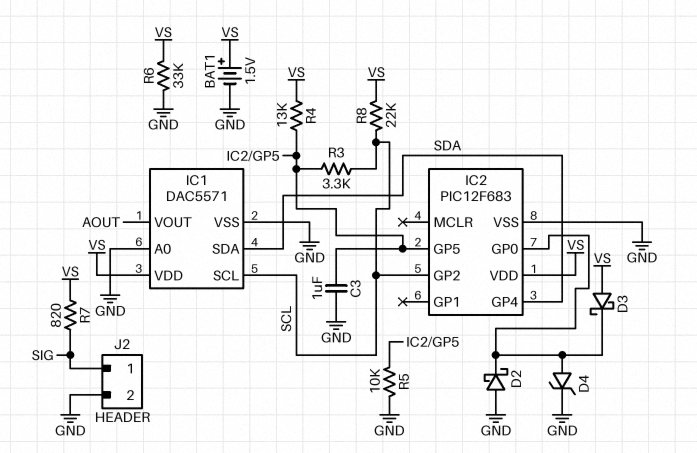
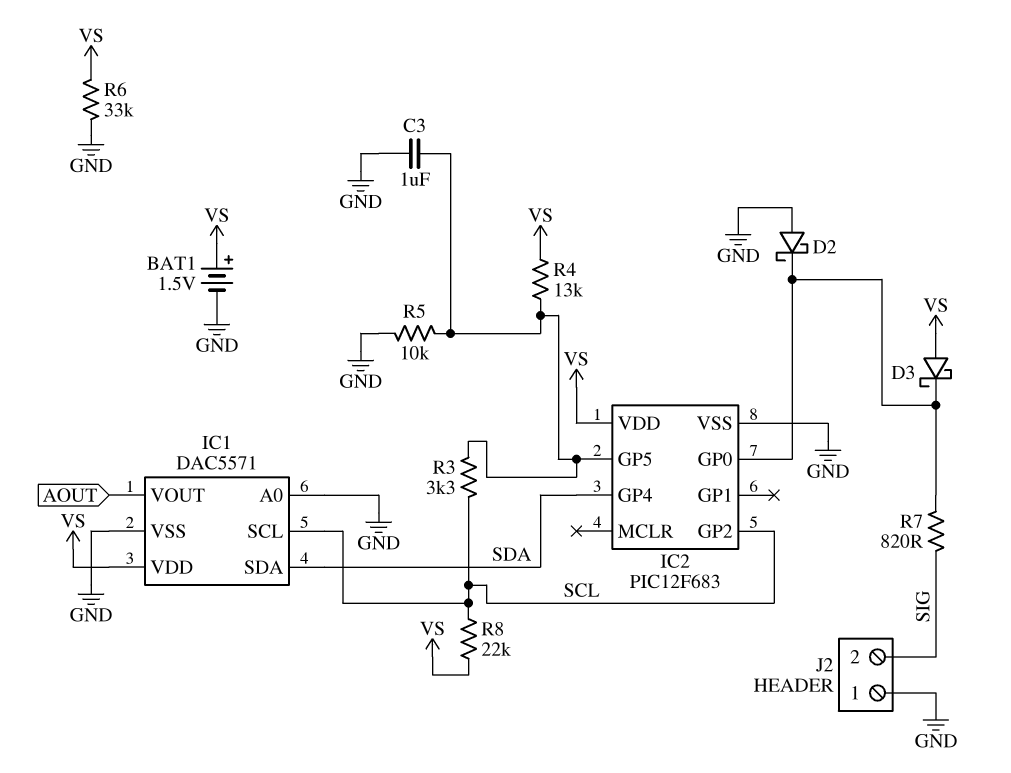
D4: zener (A IC2/GP0, K GND) -> none
J2 pin 1: SIG -> GND
J2 pin 2: GND -> SIG
R7: 820 (SIG, VS) -> 820 (IC2/GP0, SIG)

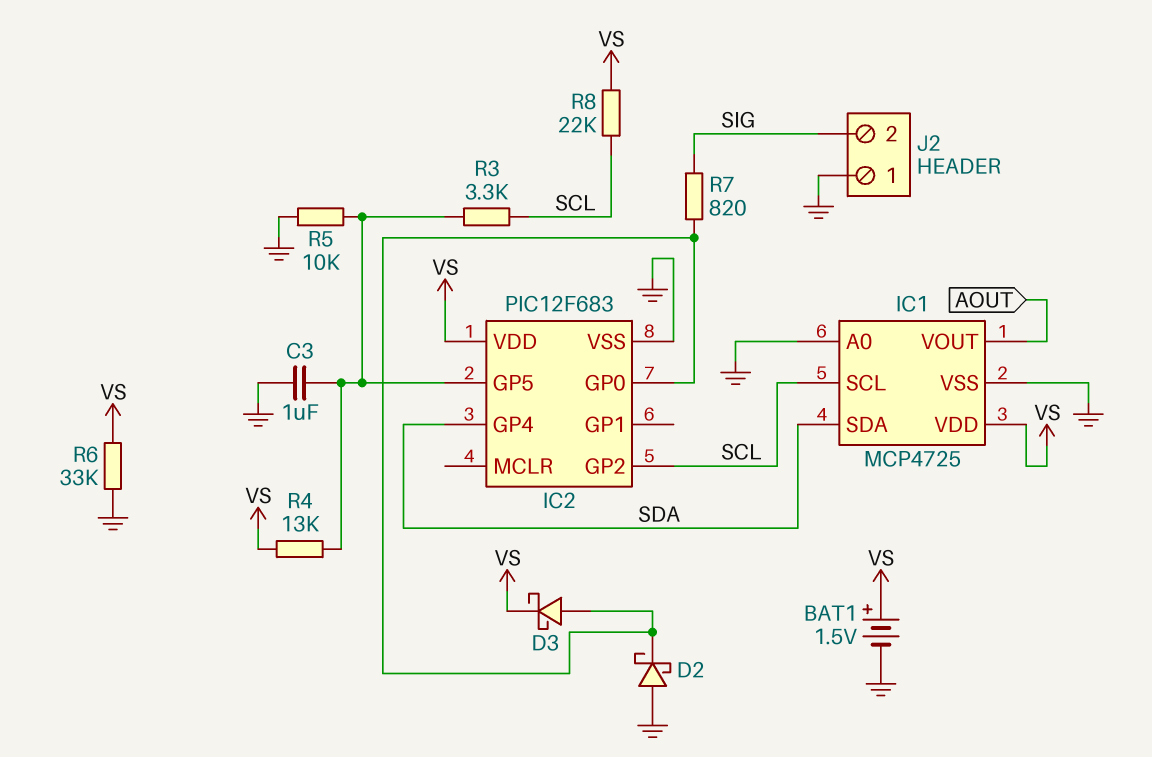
D3: schottky (A VS, K IC2/GP0) -> schottky (A IC2/GP0, K VS)
IC1: DAC5571 -> MCP4725

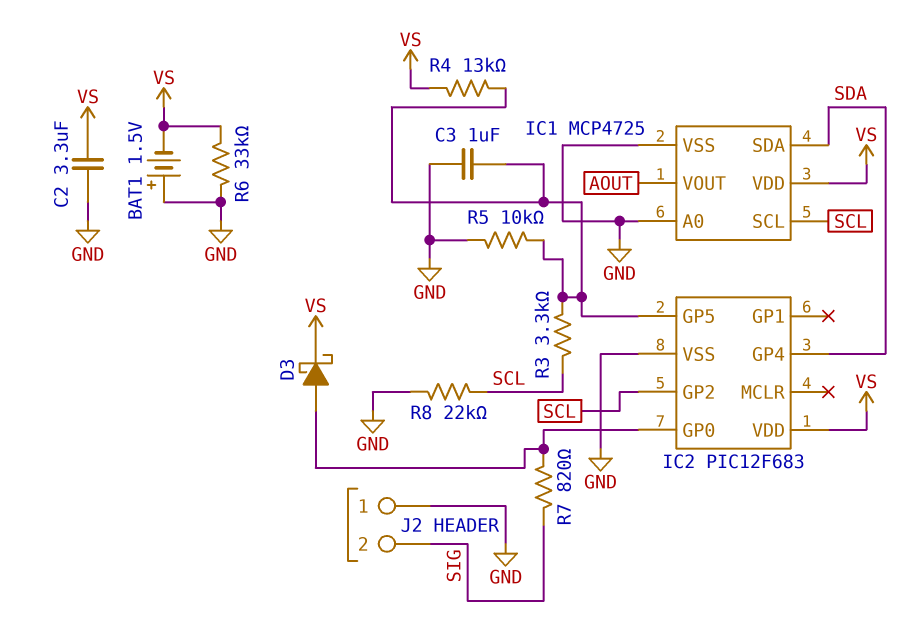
BAT1: 1.5V (plus VS, minus GND) -> 1.5V (plus GND, minus VS)
C2: none -> 3.3uF (GND, VS)
D2: schottky (A GND, K IC2/GP0) -> none
R8: 22k (SCL, VS) -> 22k (GND, SCL)

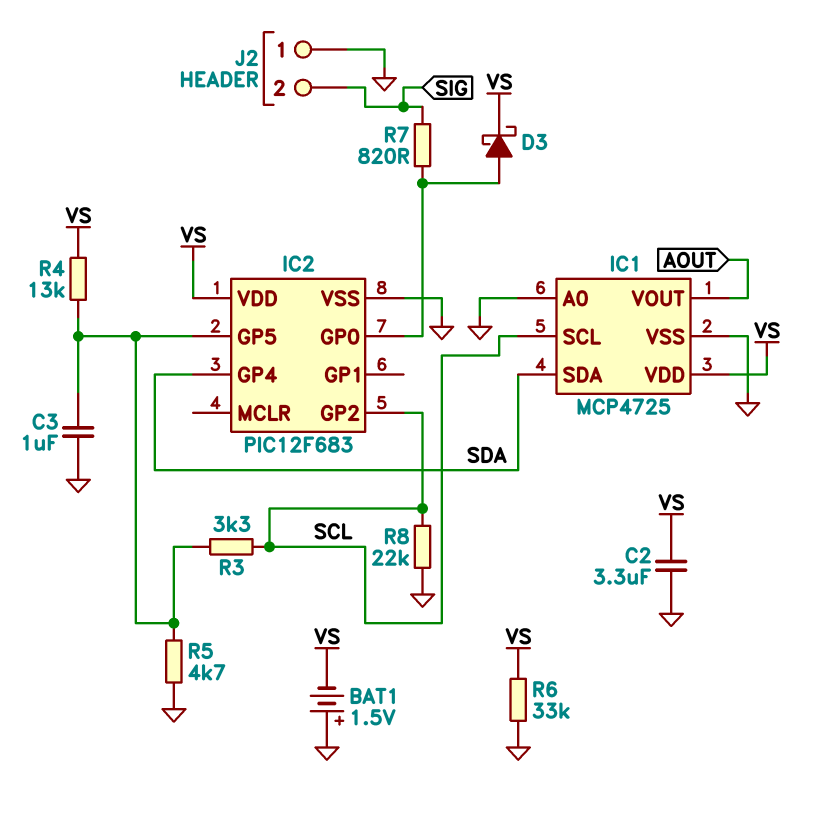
R5: 10k (GND, IC2/GP5) -> 4.7k (GND, IC2/GP5)

